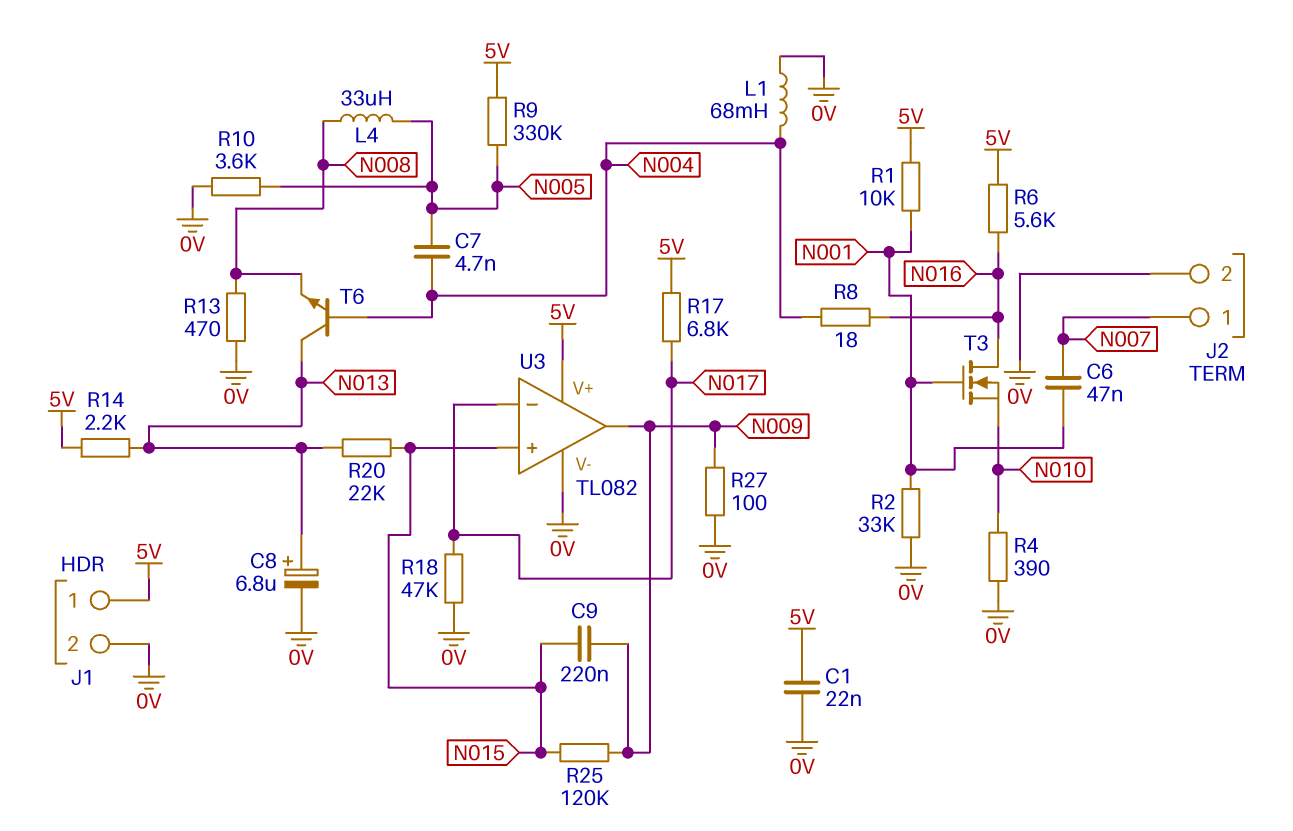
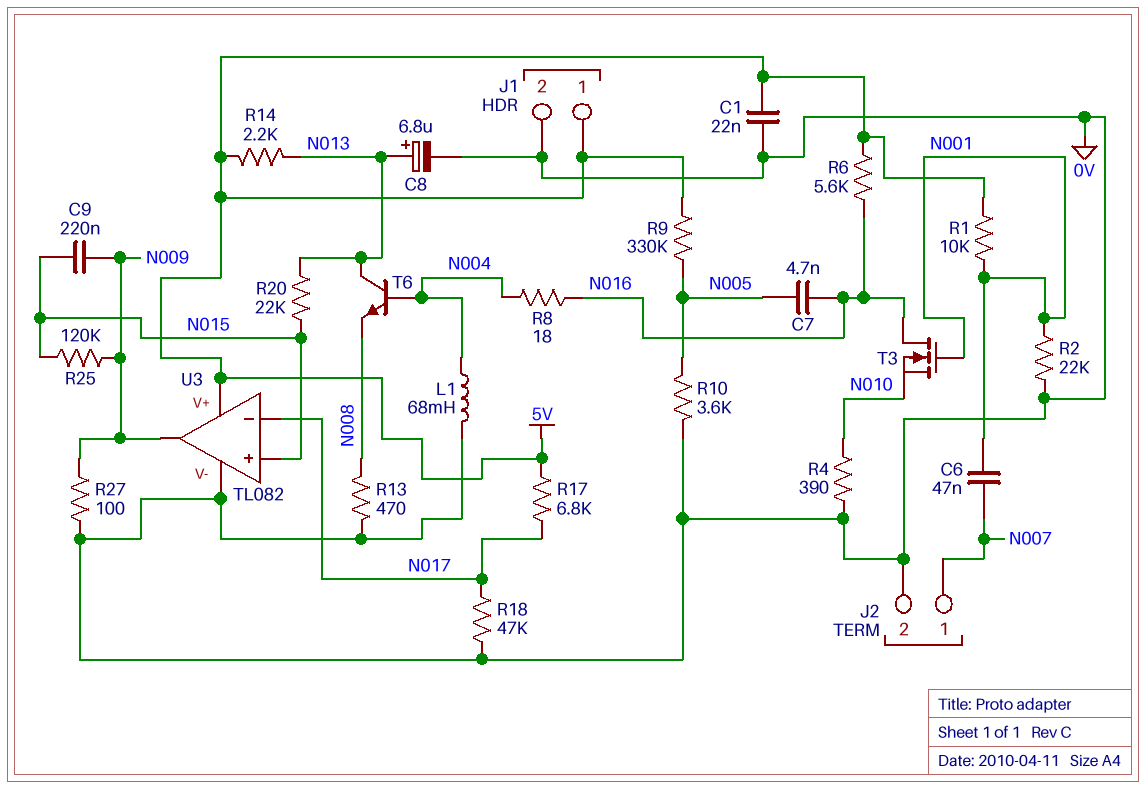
C7: 4.7nF (N004, N005) -> 4.7nF (N005, N016)
L4: 33uH (N005, N008) -> none
R2: 33k (0V, N001) -> 22k (0V, N001)

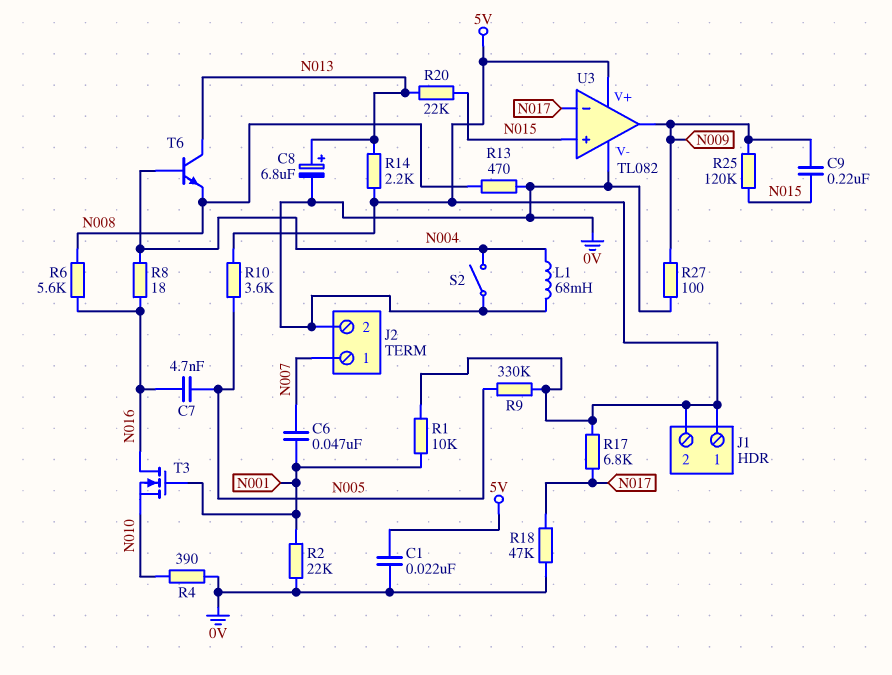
J1 pin 2: 0V -> 5V
R6: 5.6k (5V, N016) -> 5.6k (N008, N016)
R10: 3.6k (0V, N005) -> 3.6k (5V, N005)
S2: none -> switch (0V, N004)

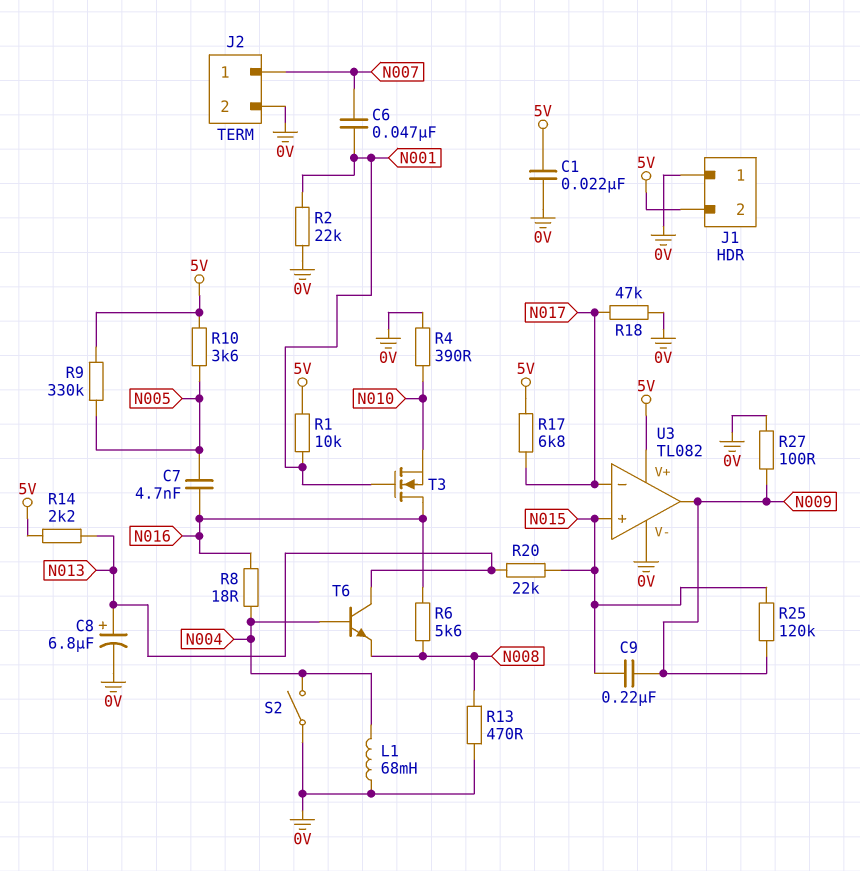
J1 pin 1: 5V -> 0V

